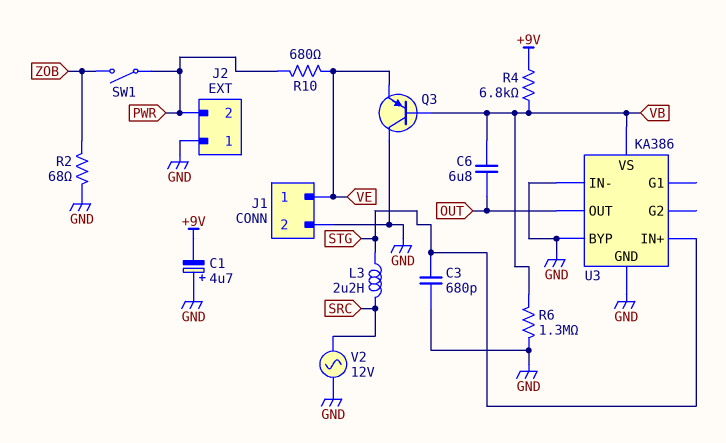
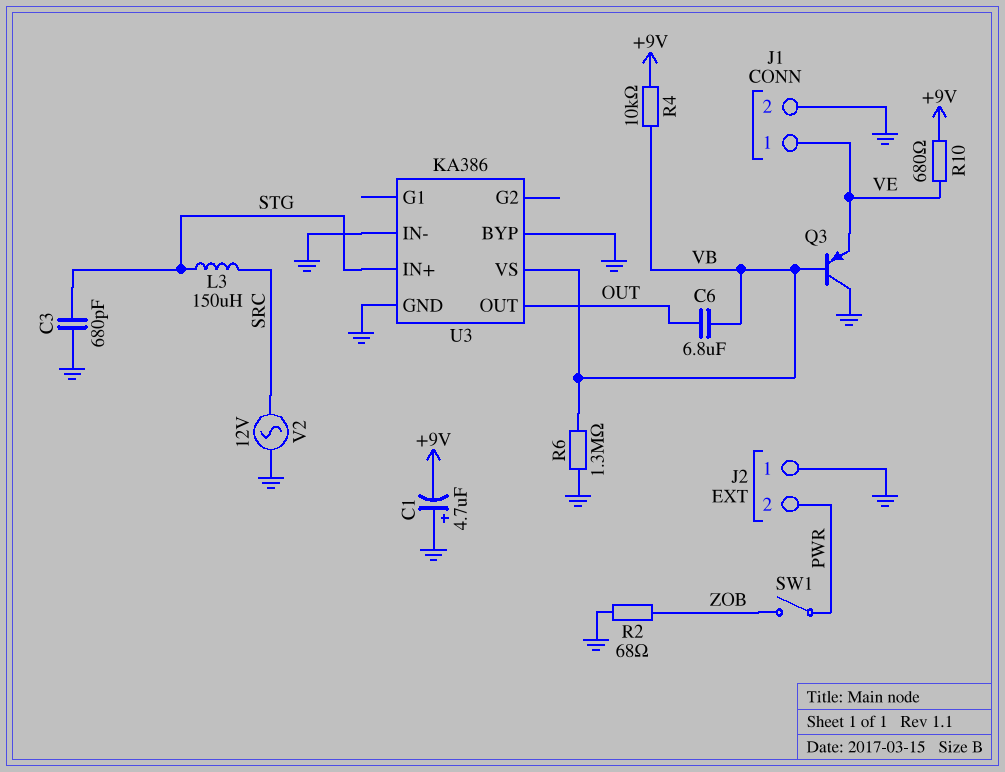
L3: 2.2uH (SRC, STG) -> 150uH (SRC, STG)
R4: 6.8k (+9V, VB) -> 10k (+9V, VB)
R10: 680 (PWR, VE) -> 680 (+9V, VE)

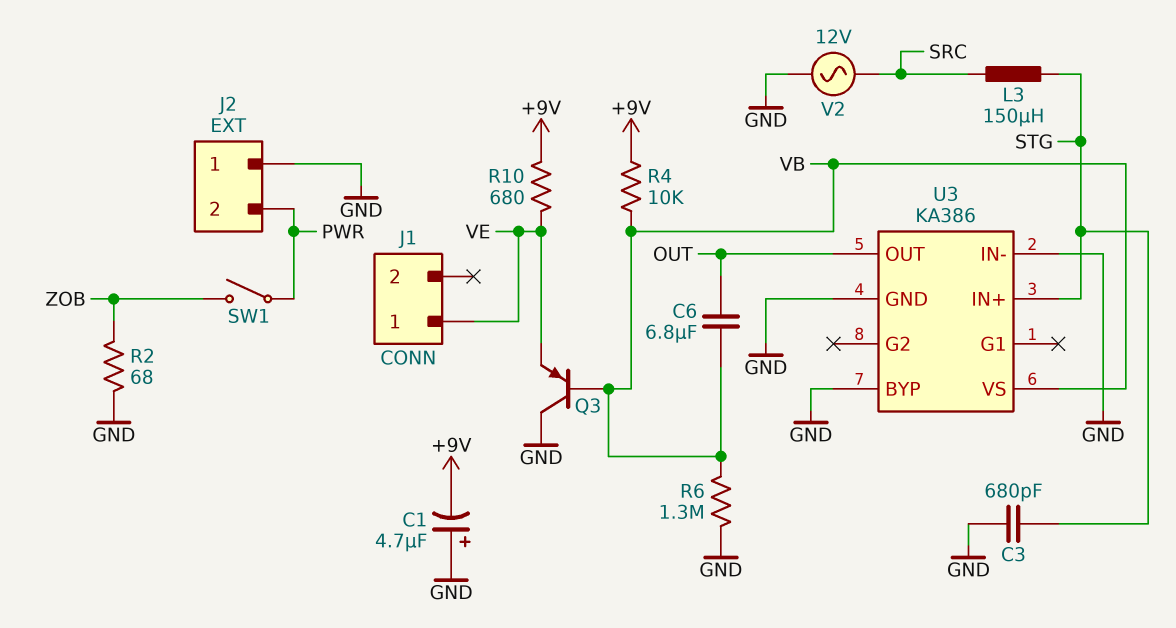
J1 pin 2: GND -> none

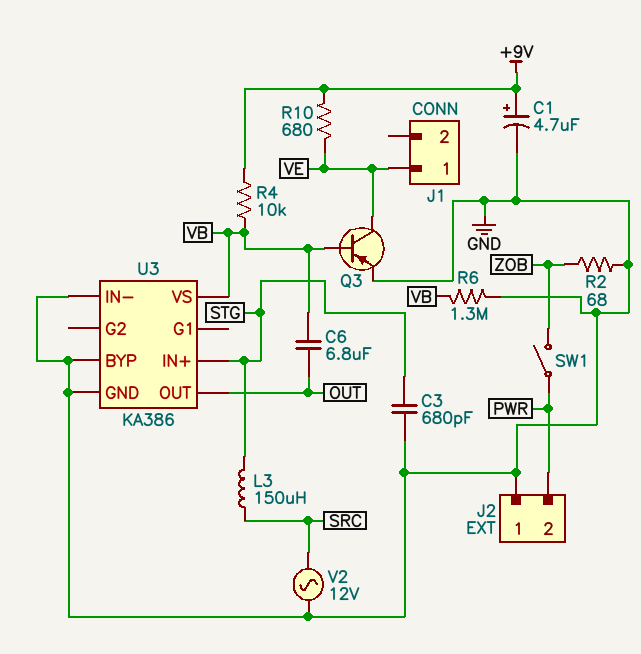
C1: 4.7uF (plus GND, minus +9V) -> 4.7uF (plus +9V, minus GND)
Q3: PNP (B VB, C GND, E VE) -> PNP (B VB, C VE, E GND)

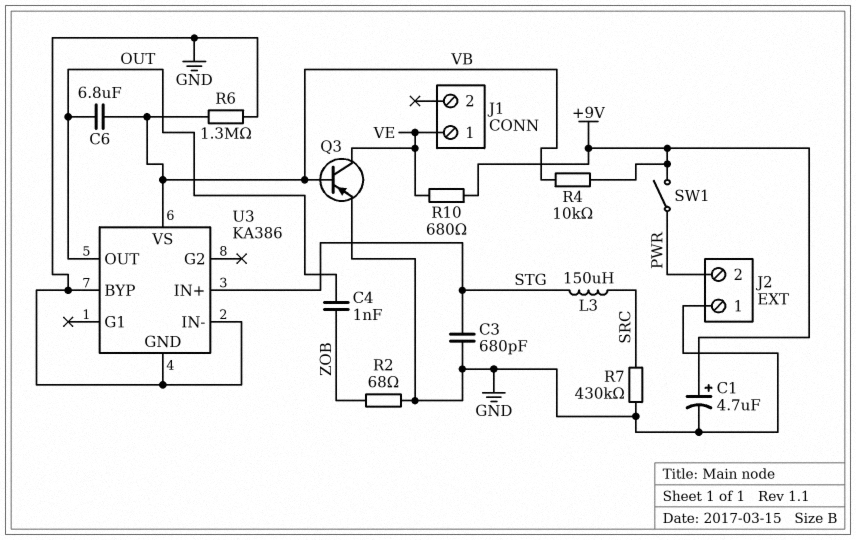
C4: none -> 1nF (OUT, ZOB)
R7: none -> 430k (GND, SRC)
SW1: switch (PWR, ZOB) -> switch (+9V, PWR)
V2: AC 12V (GND, SRC) -> none

